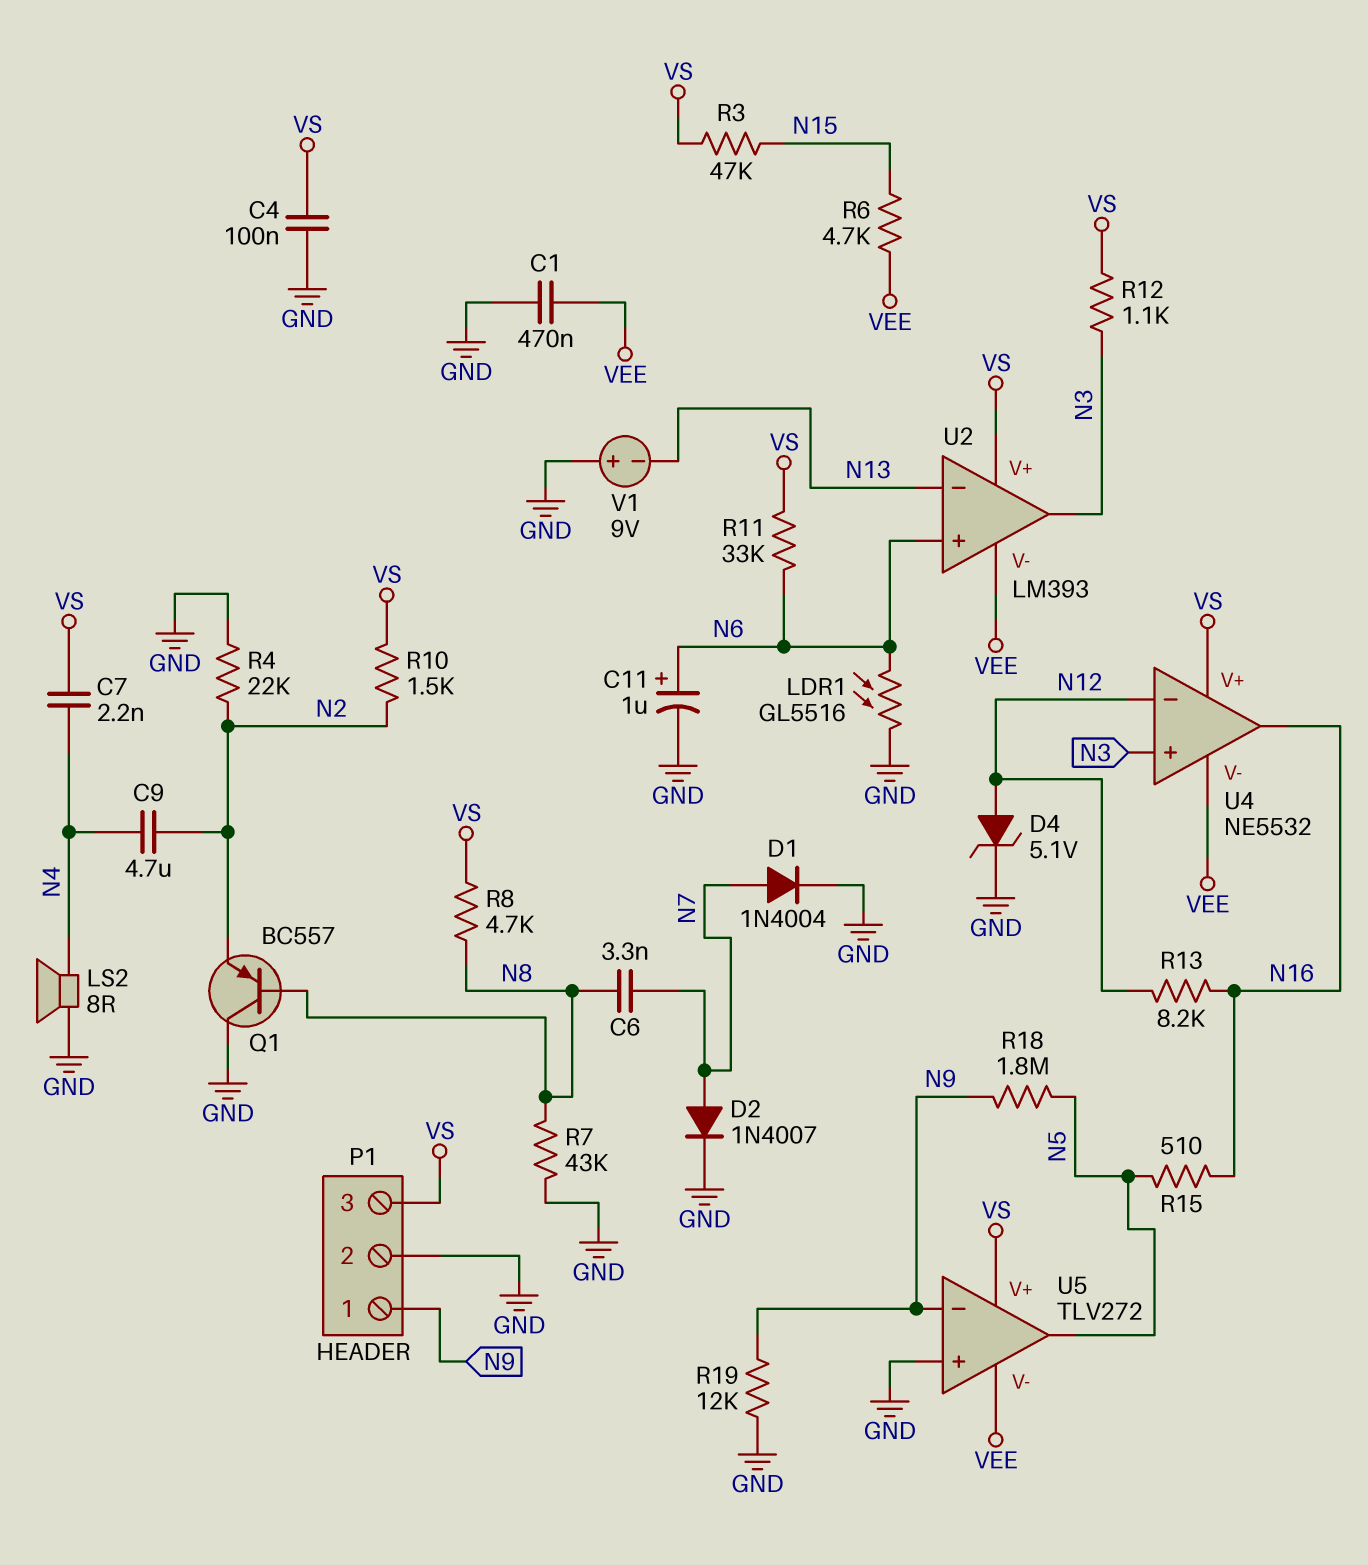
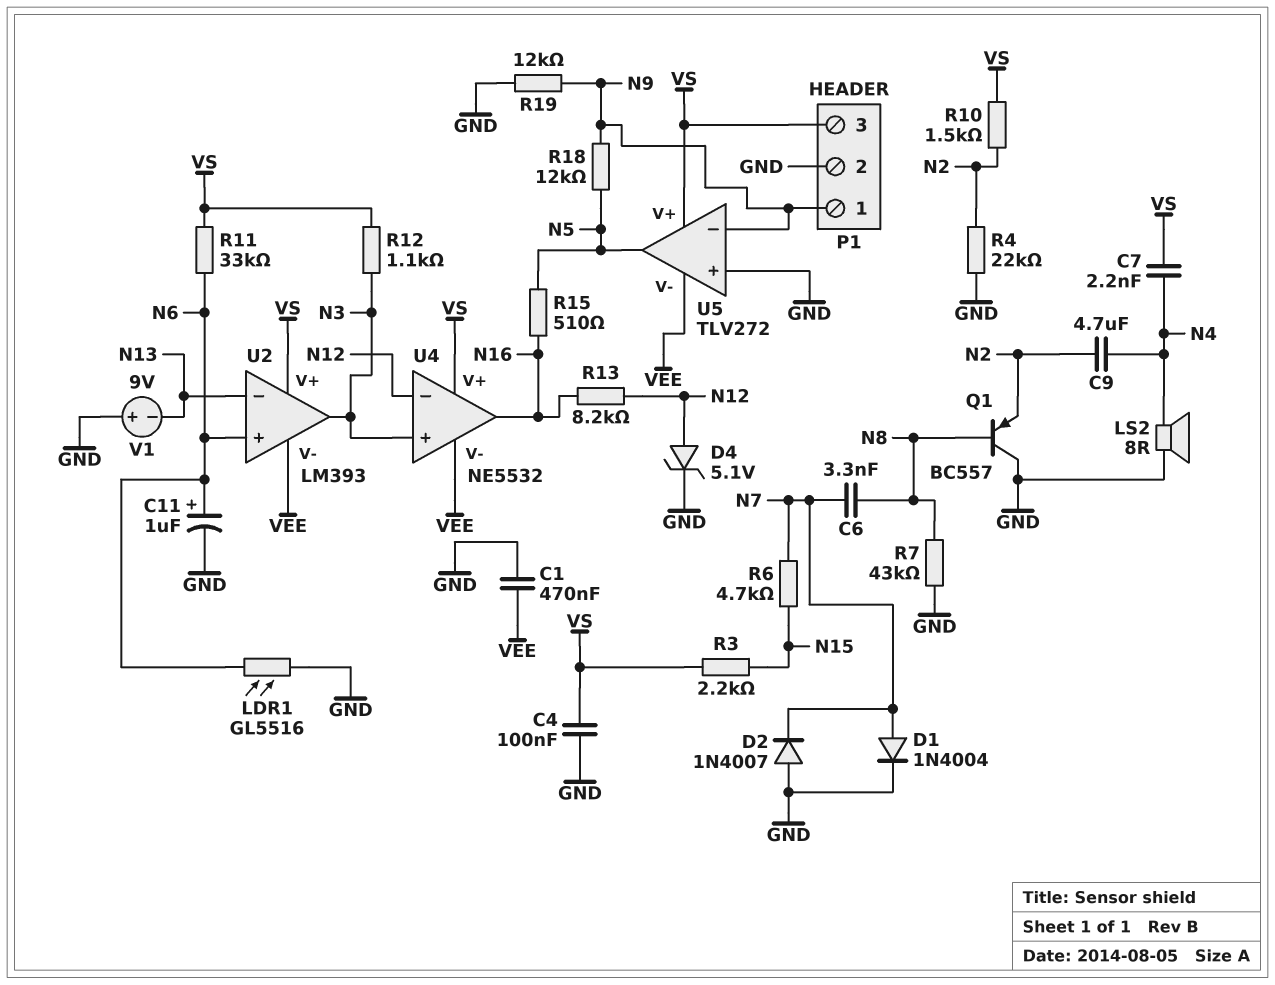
D2: diode 1N4007 (A N7, K GND) -> diode 1N4007 (A GND, K N7)
R3: 47k (N15, VS) -> 2.2k (N15, VS)
R6: 4.7k (N15, VEE) -> 4.7k (N7, N15)
R8: 4.7k (N8, VS) -> none
R18: 1.8M (N5, N9) -> 12k (N5, N9)

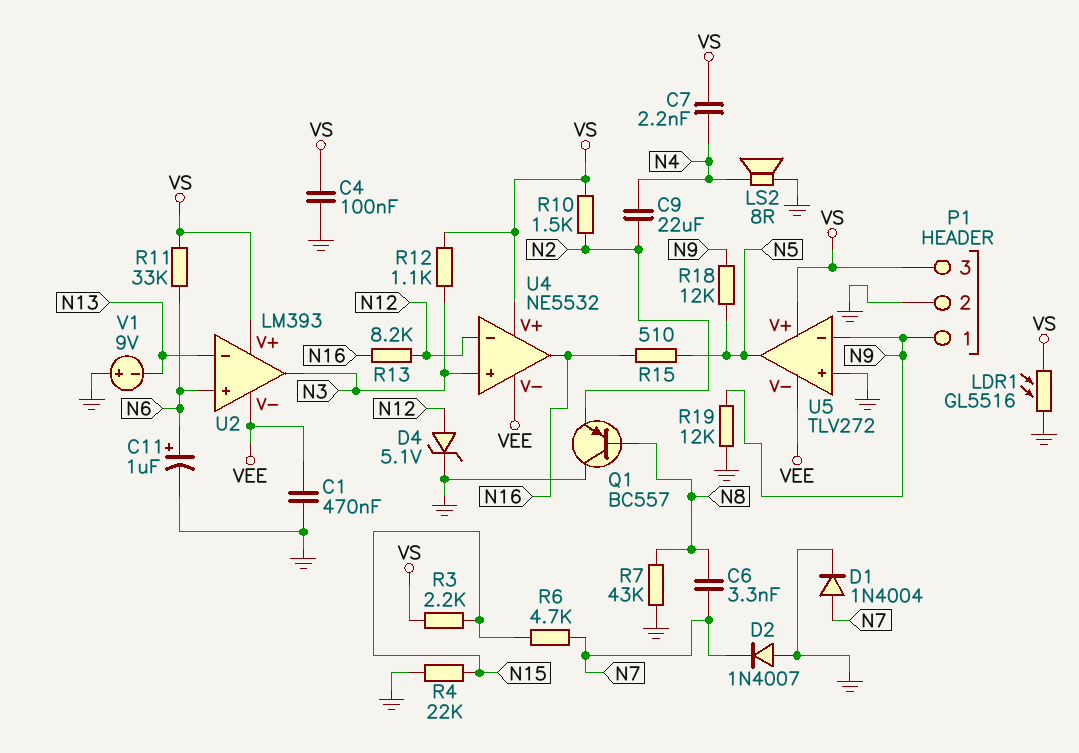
C9: 4.7uF (N2, N4) -> 22uF (N2, N4)
LDR1: GL5516 (GND, N6) -> GL5516 (GND, VS)
R4: 22k (GND, N2) -> 22k (GND, N15)

